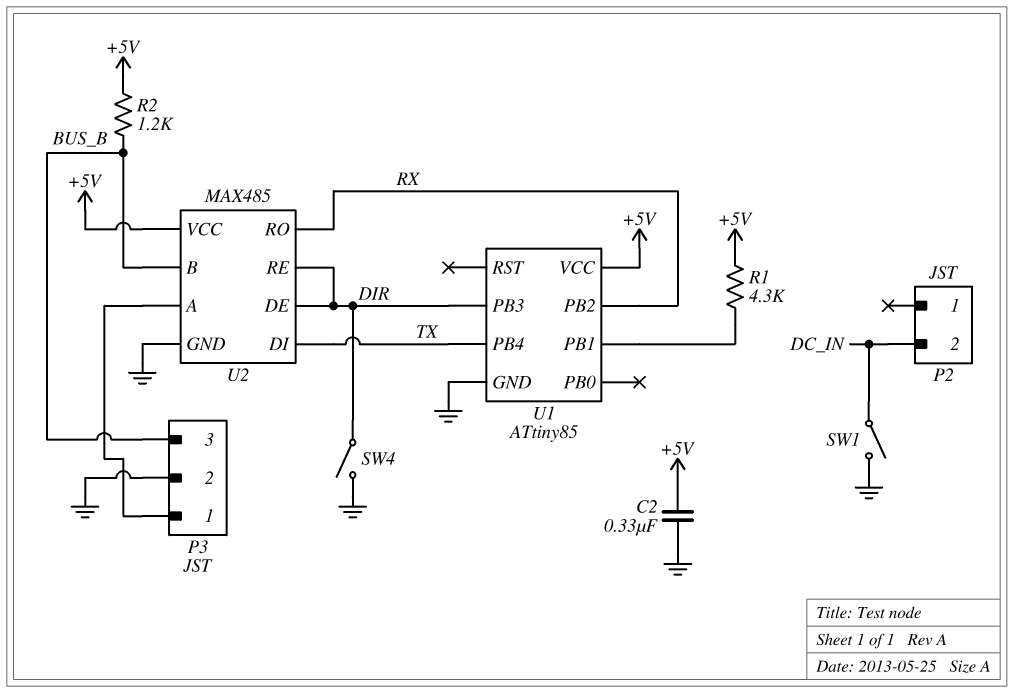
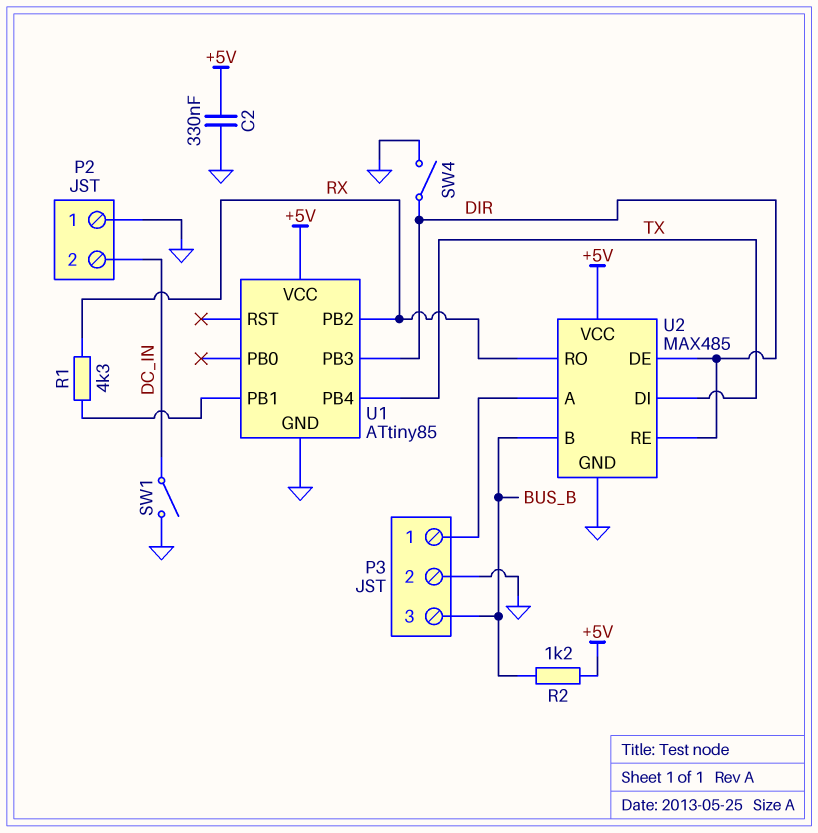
P2 pin 1: none -> GND
R1: 4.3k (+5V, U1/PB1) -> 4.3k (RX, U1/PB1)

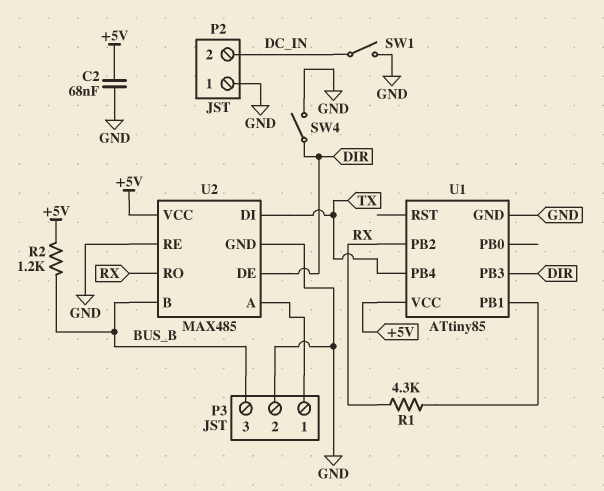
C2: 330nF (+5V, GND) -> 68nF (+5V, GND)
U2 pin RE: DIR -> GND

